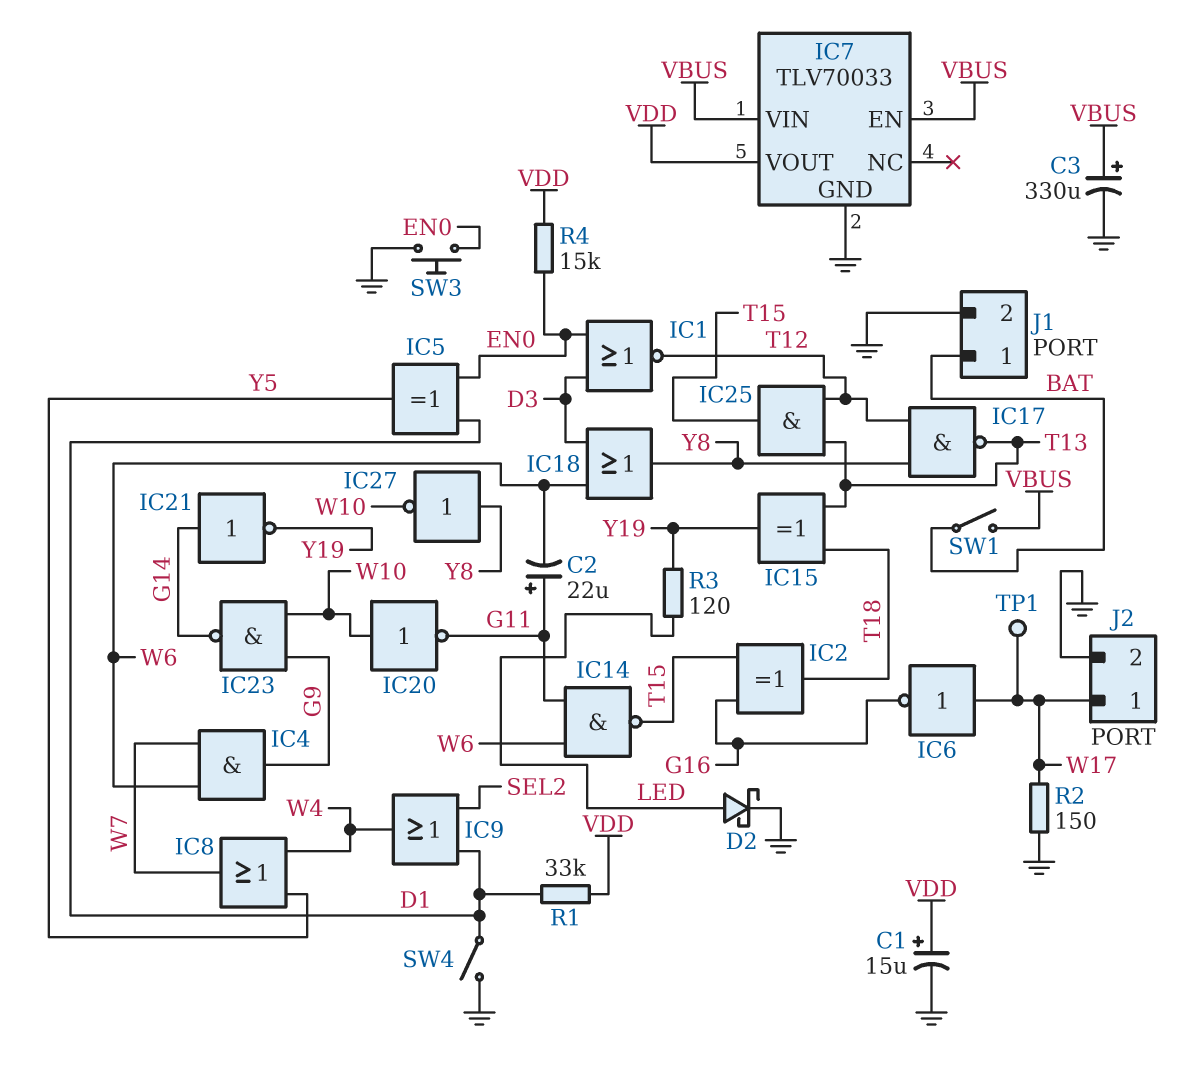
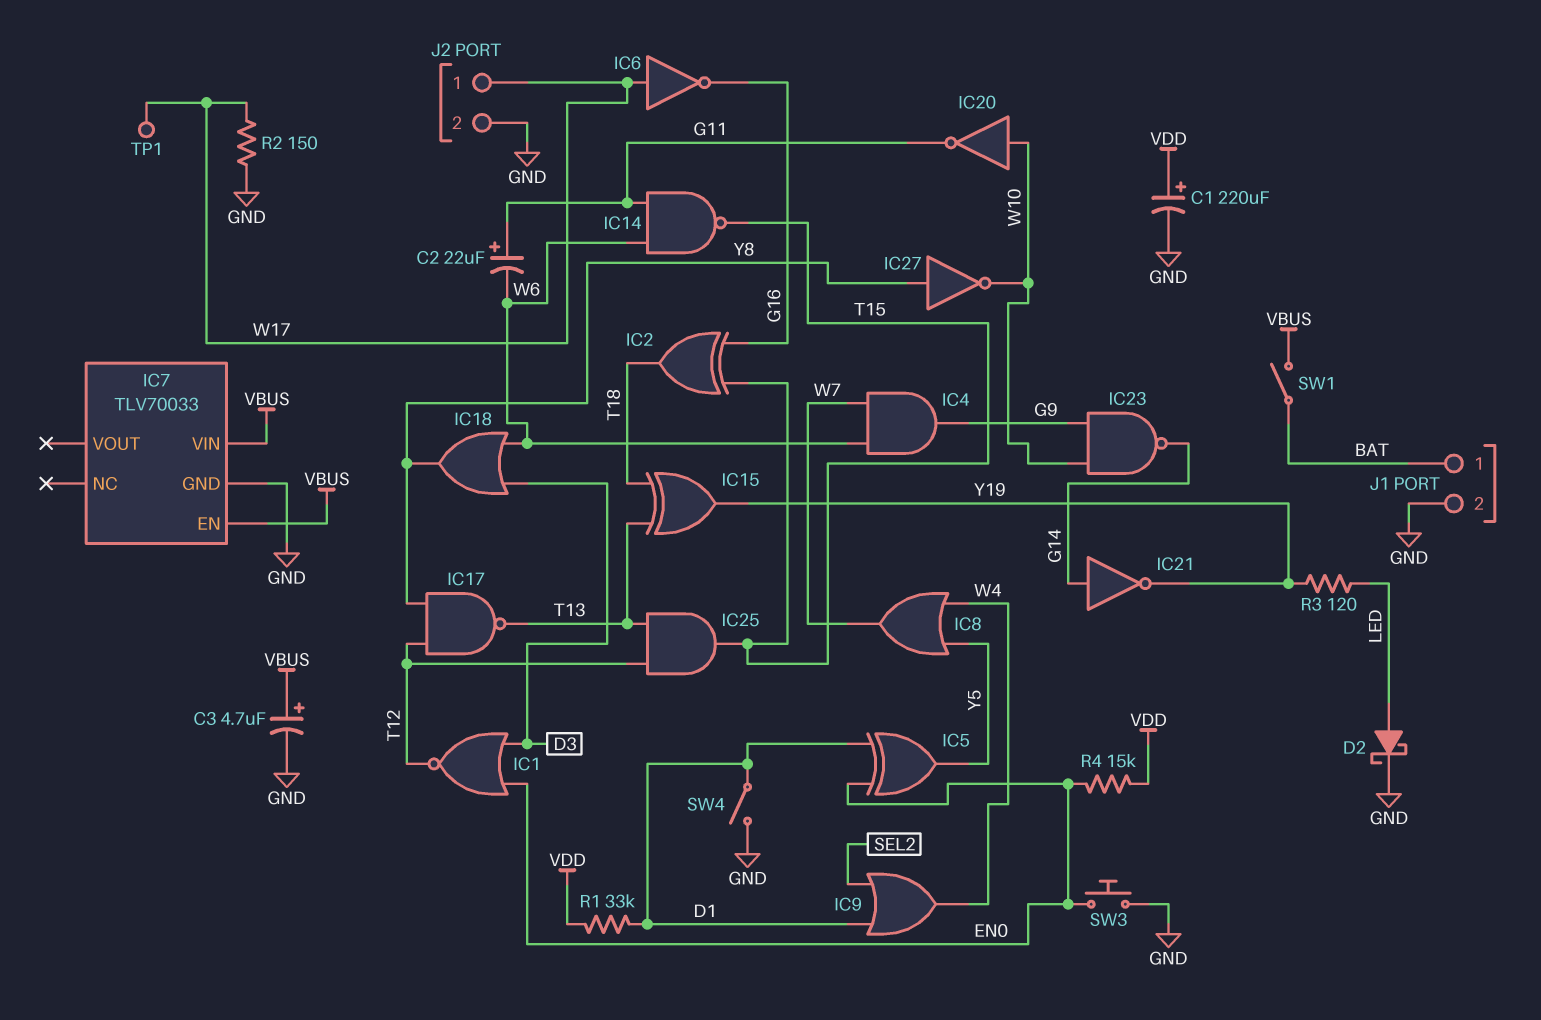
C1: 15uF (plus VDD, minus GND) -> 220uF (plus VDD, minus GND)
C3: 330uF (plus VBUS, minus GND) -> 4.7uF (plus VBUS, minus GND)
IC7 pin VOUT: VDD -> none

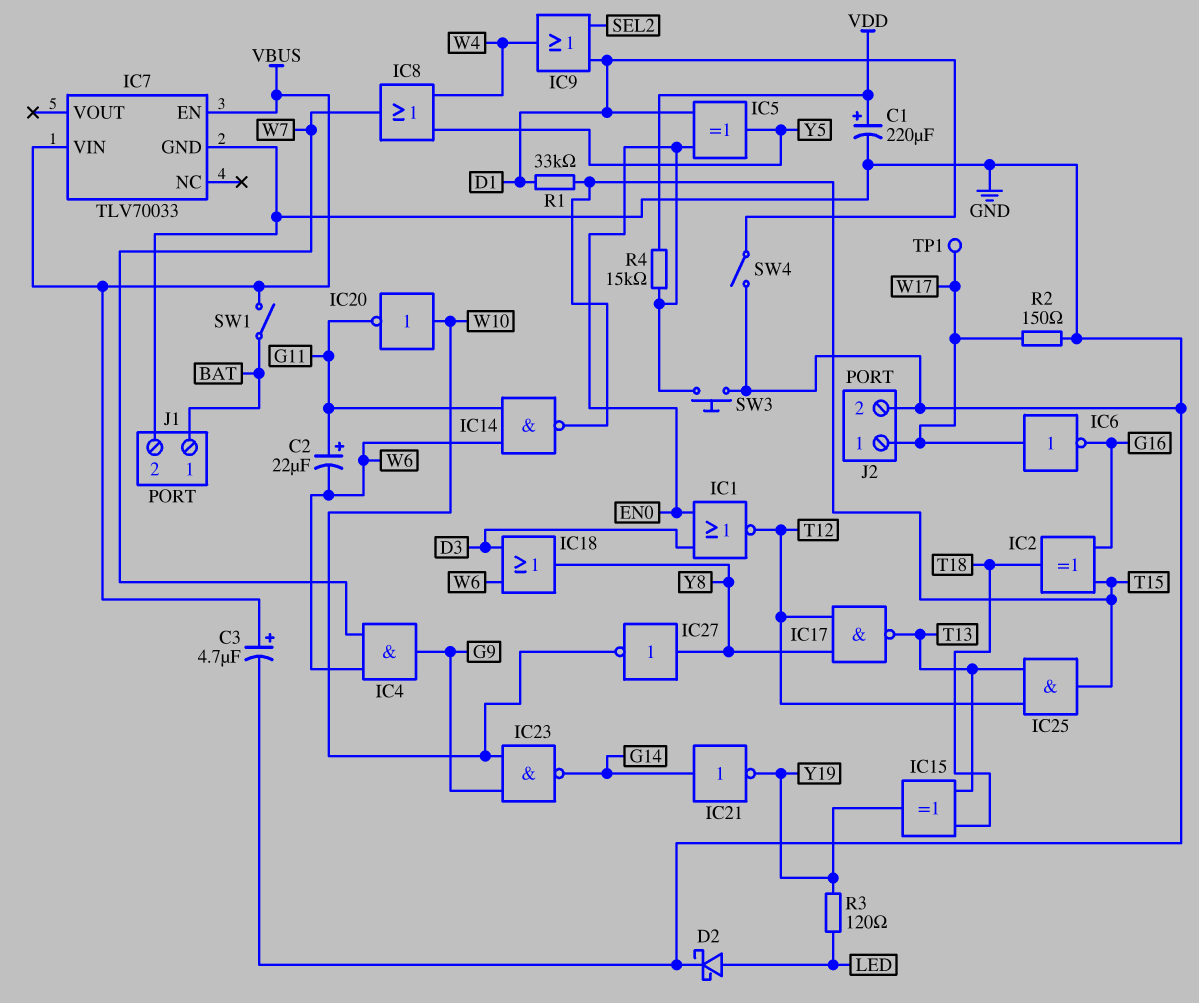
R1: 33k (D1, VDD) -> 33k (D1, T15)

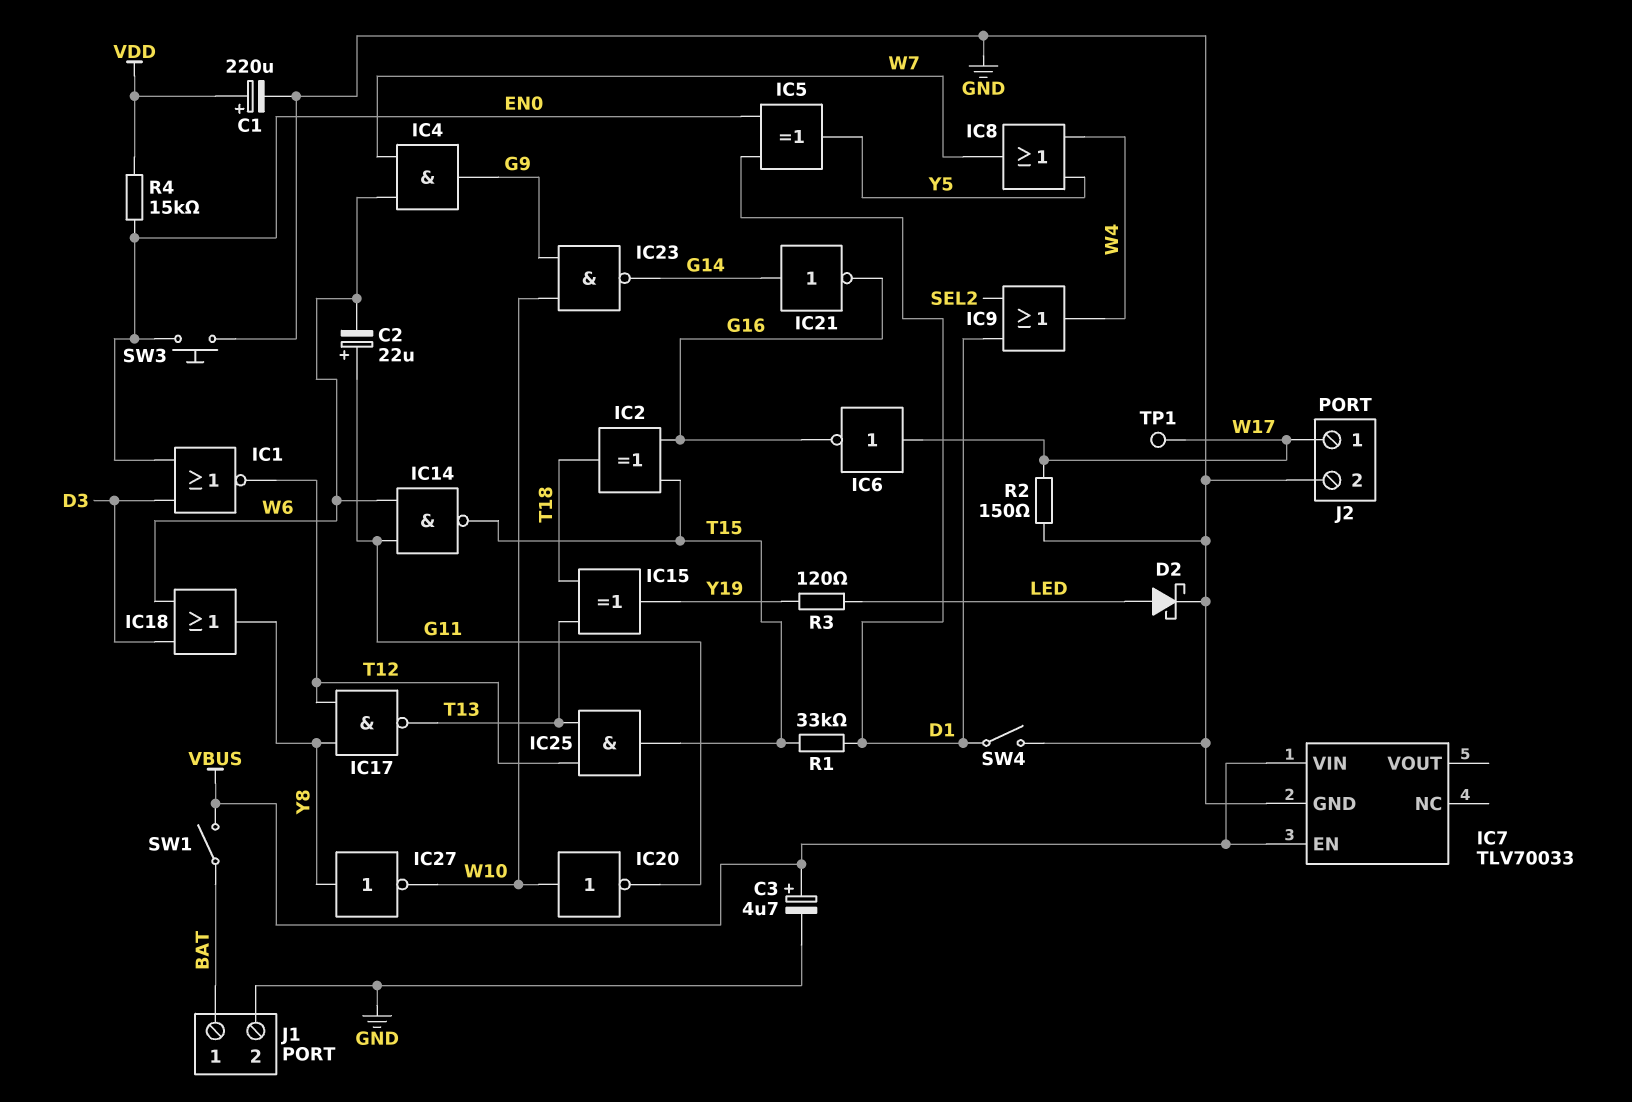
IC21: NOT (in G14, out Y19) -> NOT (in G14, out G16)

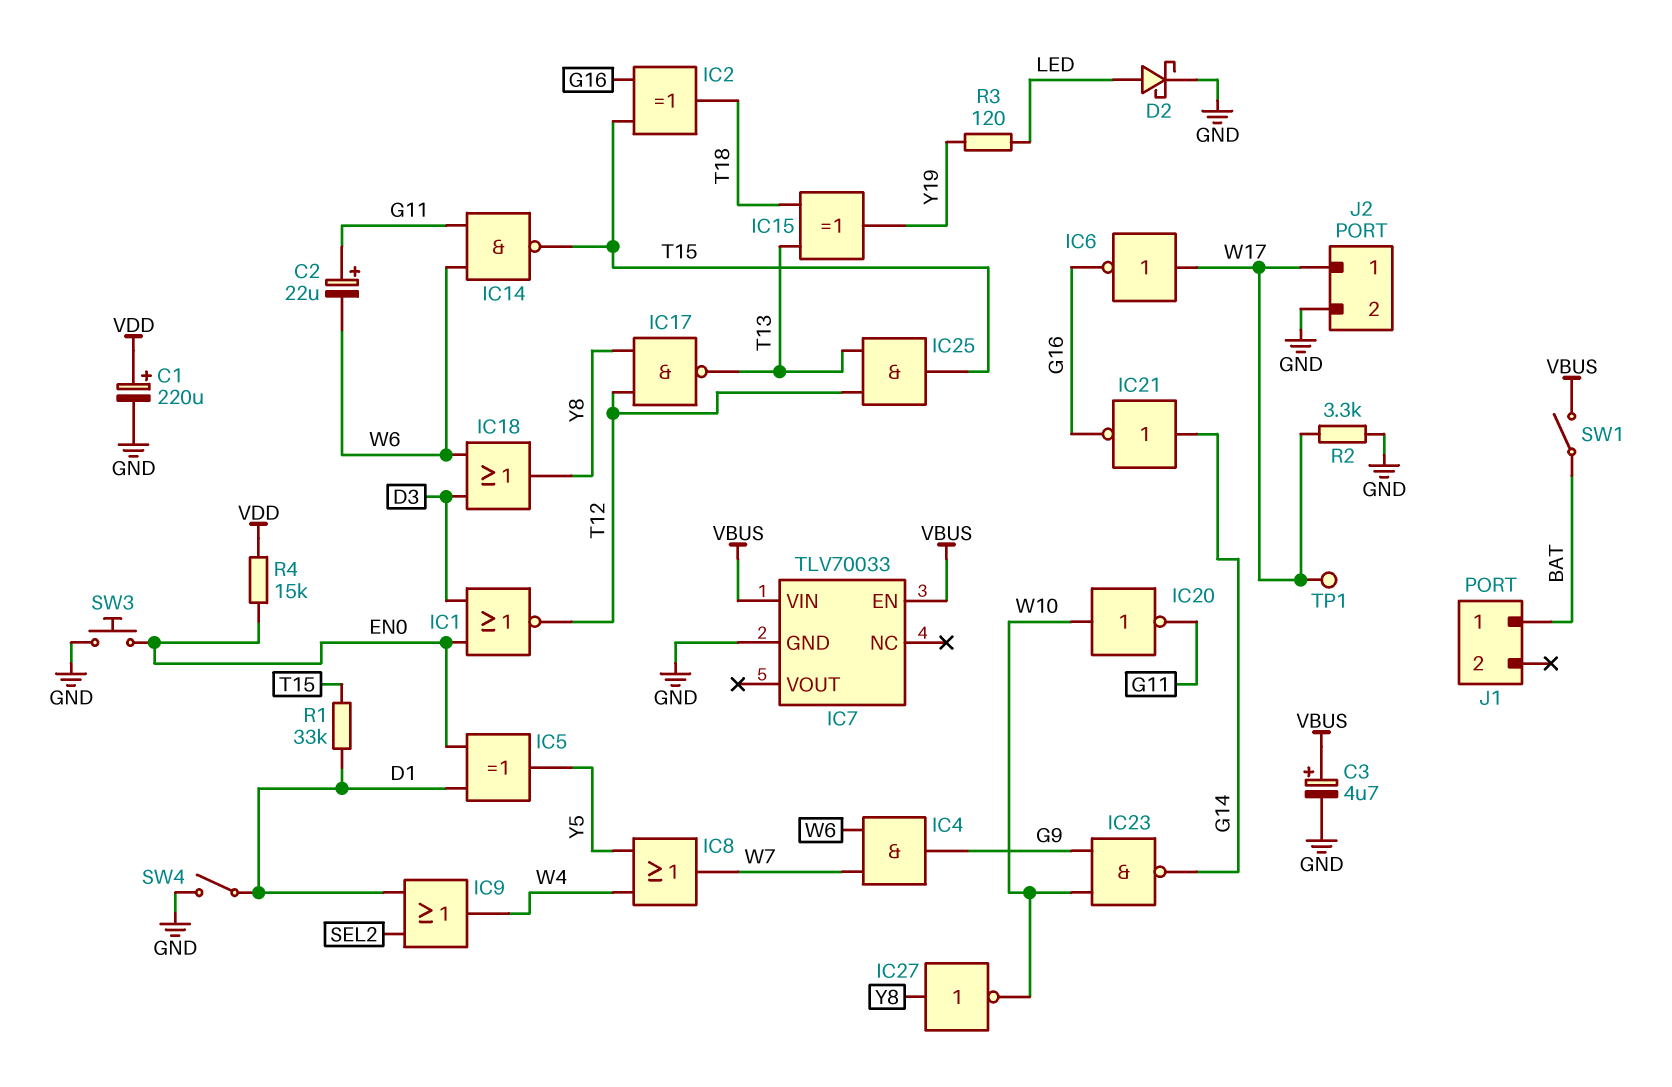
J1 pin 2: GND -> none
R2: 150 (GND, W17) -> 3.3k (GND, W17)

